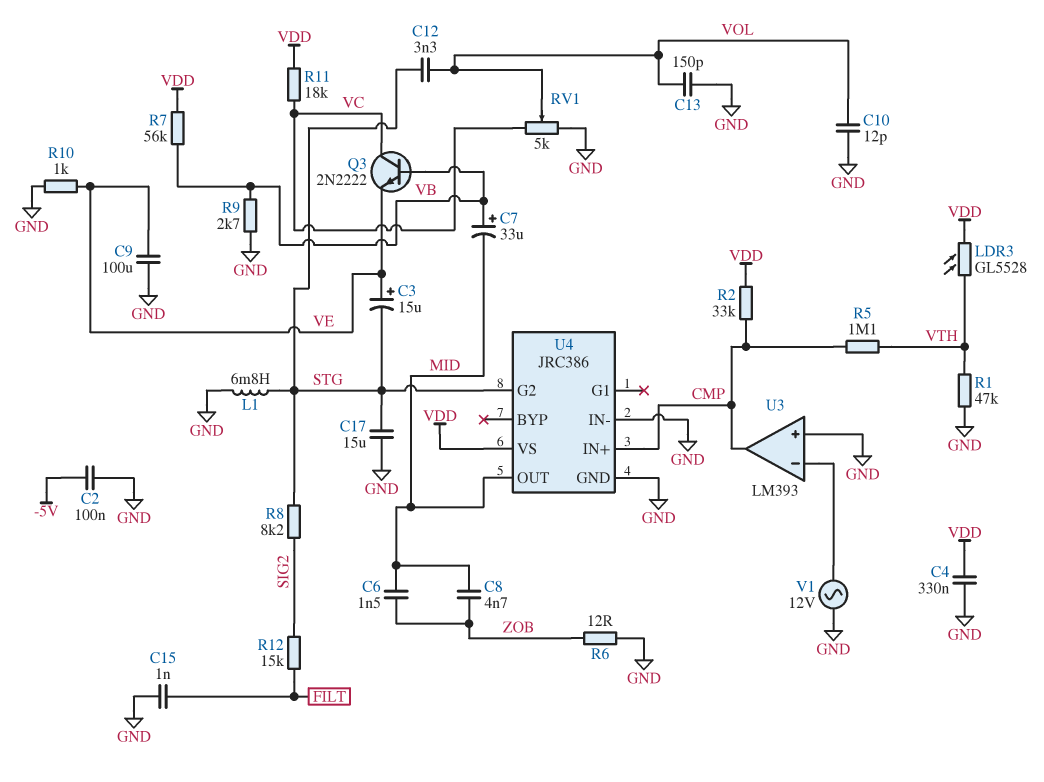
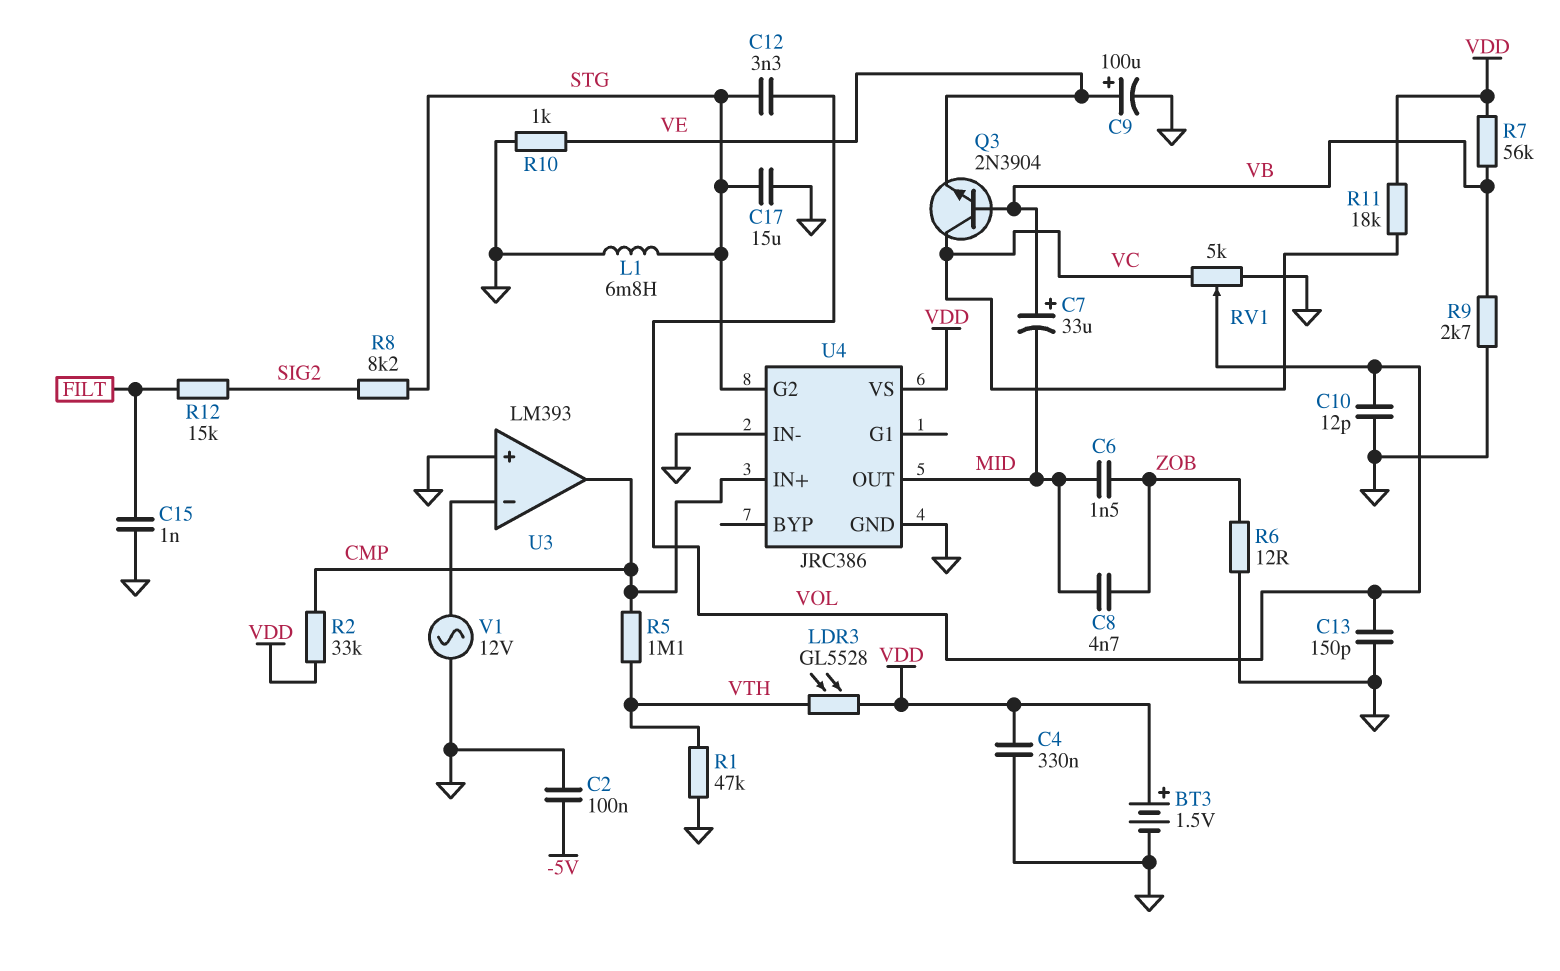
BT3: none -> 1.5V (plus VDD, minus GND)
C3: 15uF (plus VE, minus STG) -> none
C9: 100uF (GND, VE) -> 100uF (plus VE, minus GND)
Q3: NPN 2N2222 (B VB, C VC, E VE) -> NPN 2N3904 (B VB, C VC, E VE)

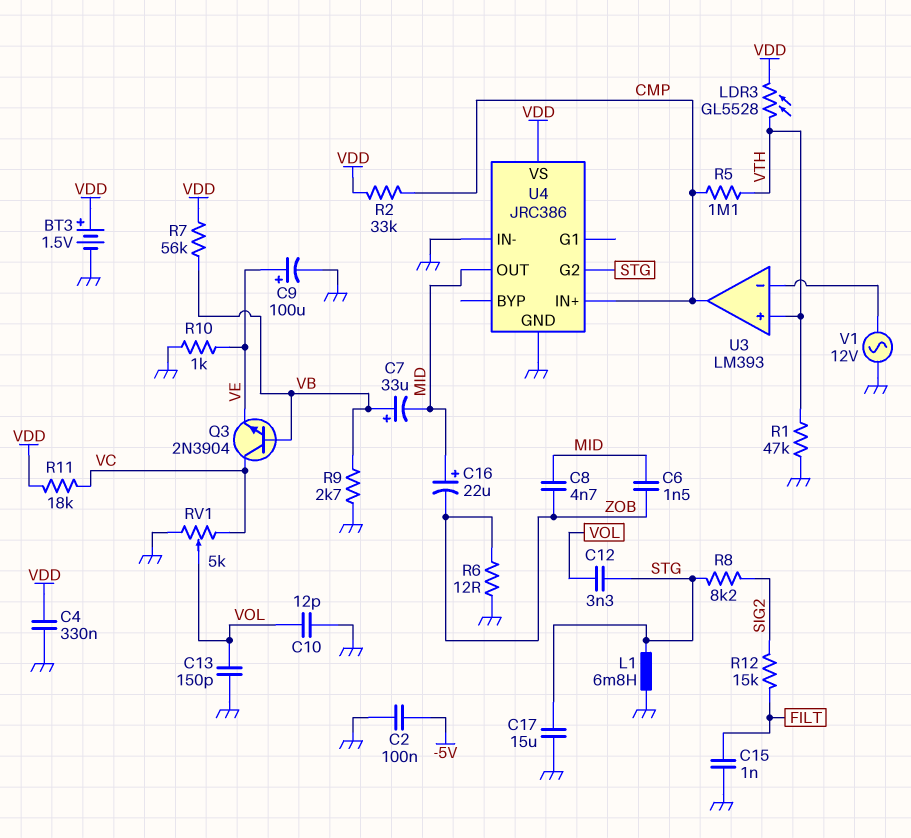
C16: none -> 22uF (plus MID, minus ZOB)
U3 pin in+: GND -> VTH

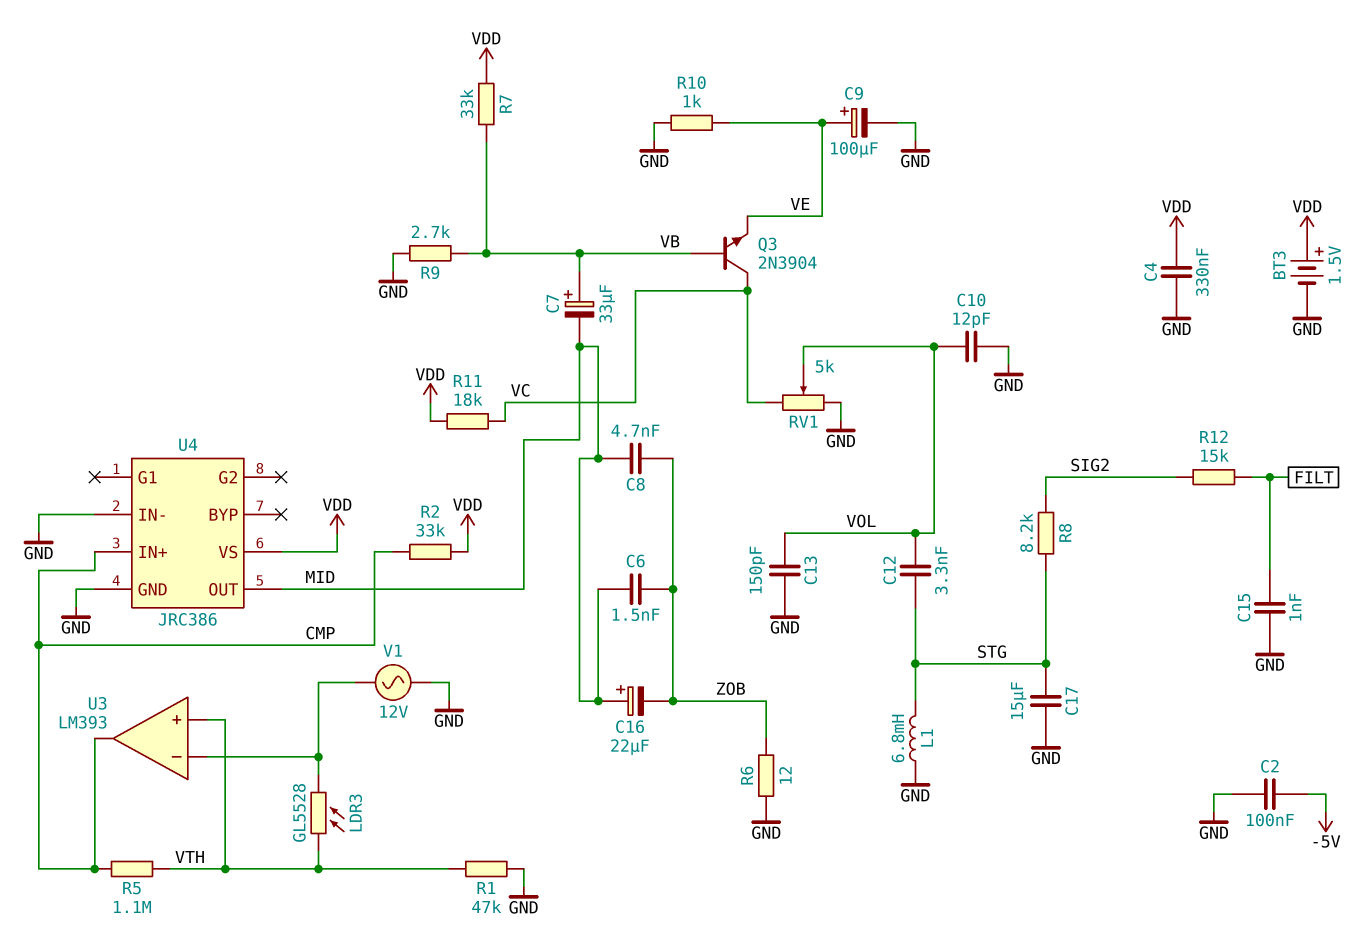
LDR3: GL5528 (VDD, VTH) -> GL5528 (U3/in-, VTH)
R7: 56k (VB, VDD) -> 33k (VB, VDD)
U4 pin G2: STG -> none

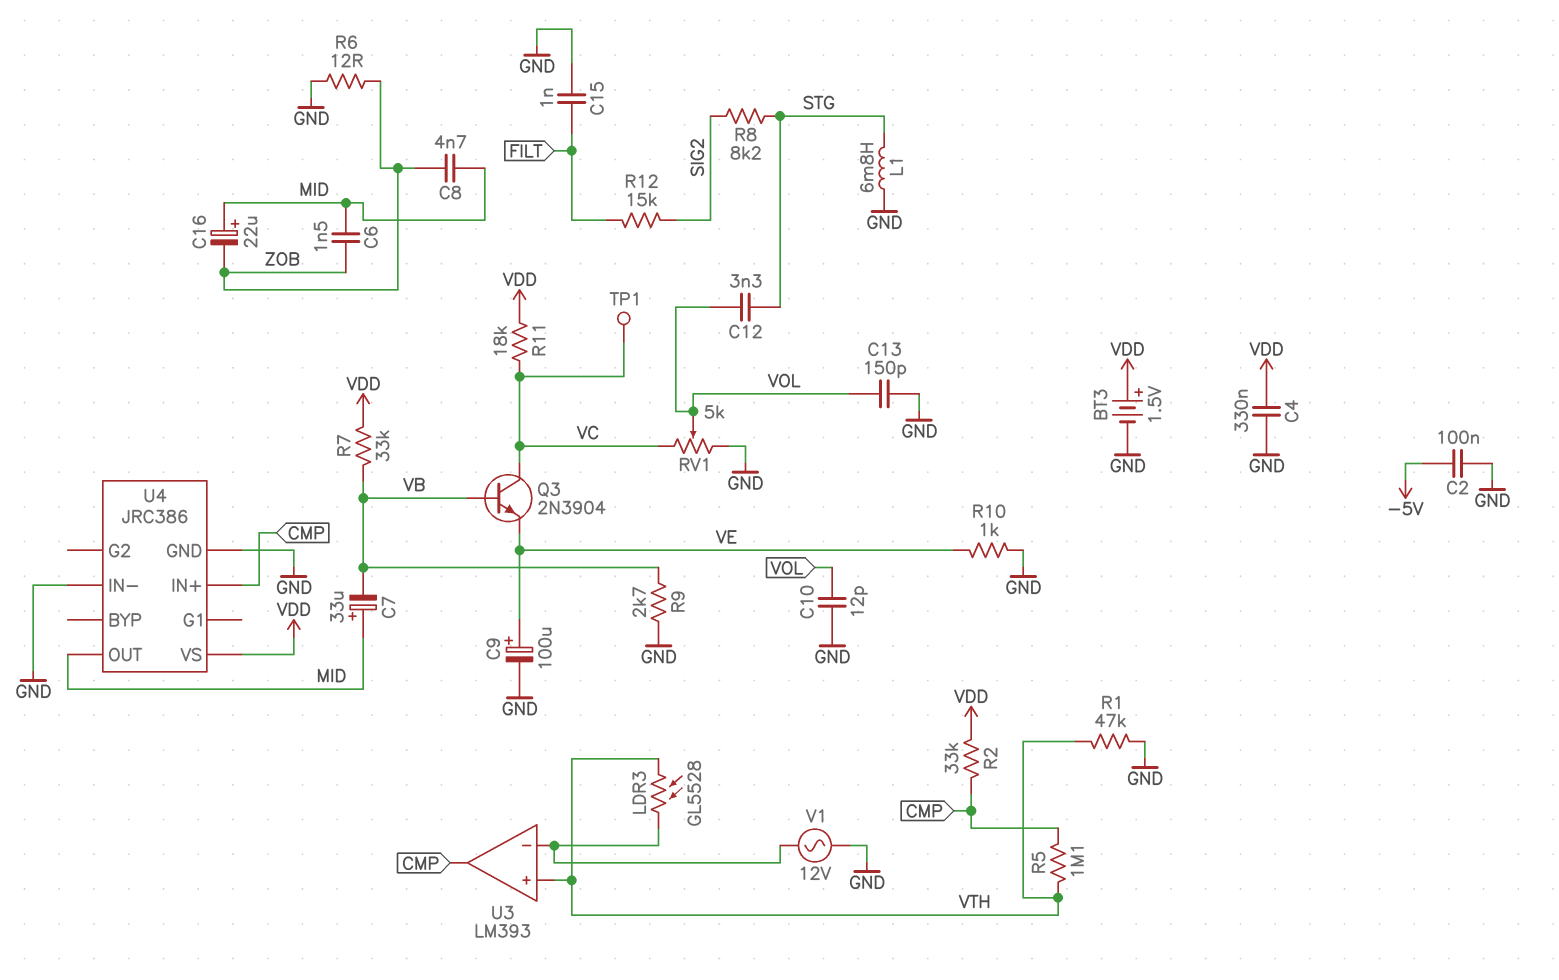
C7: 33uF (plus VB, minus MID) -> 33uF (plus MID, minus VB)
C17: 15uF (GND, STG) -> none
TP1: none -> test point (VC)

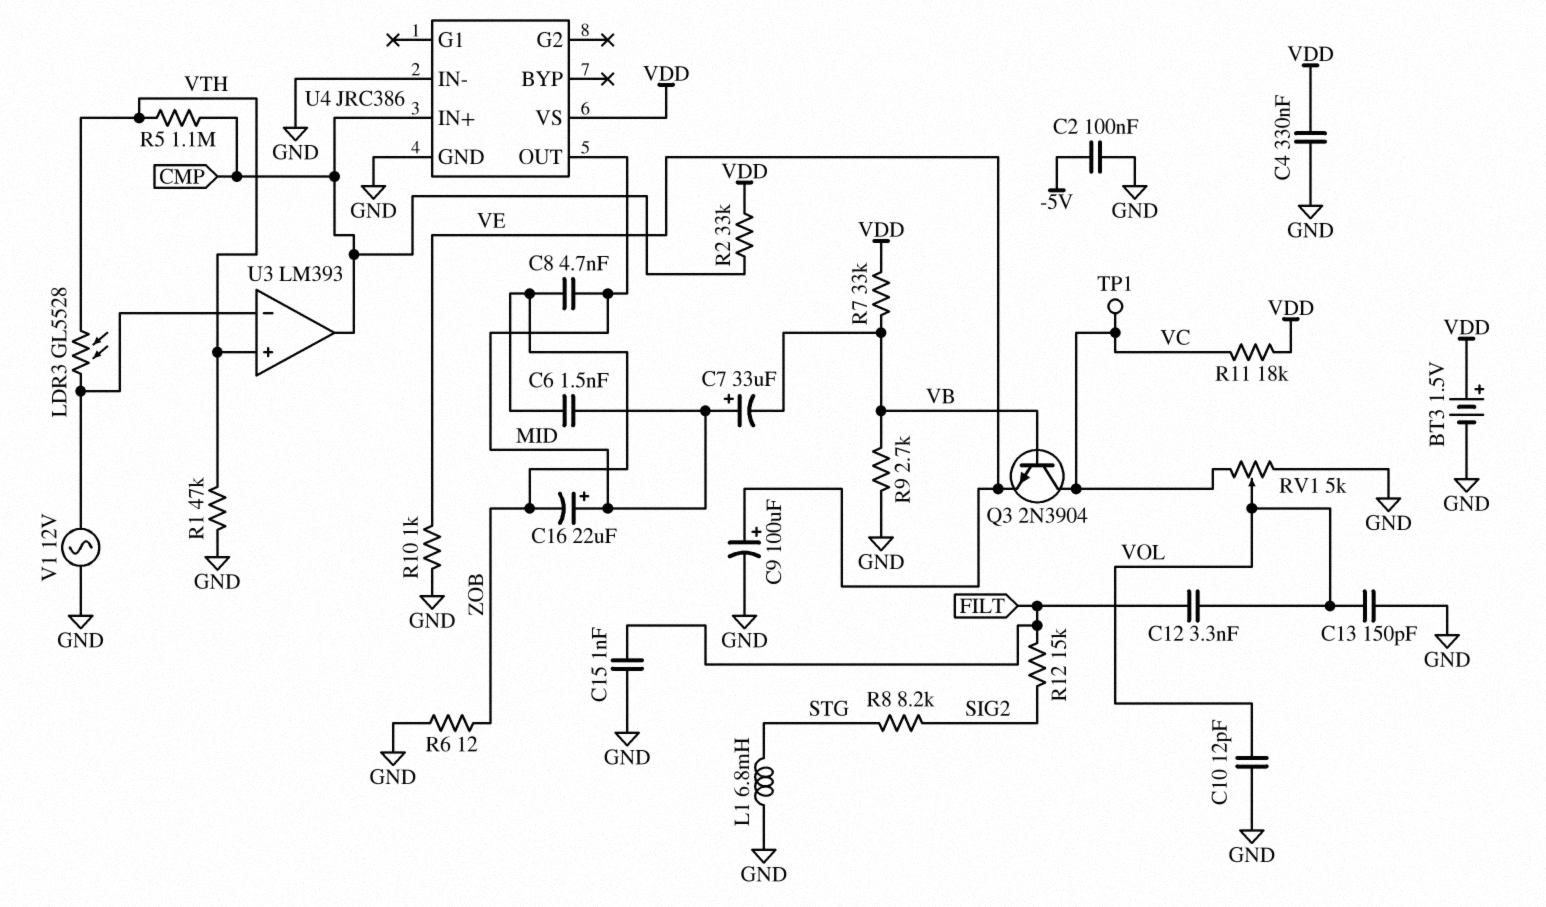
C12: 3.3nF (STG, VOL) -> 3.3nF (FILT, VOL)

